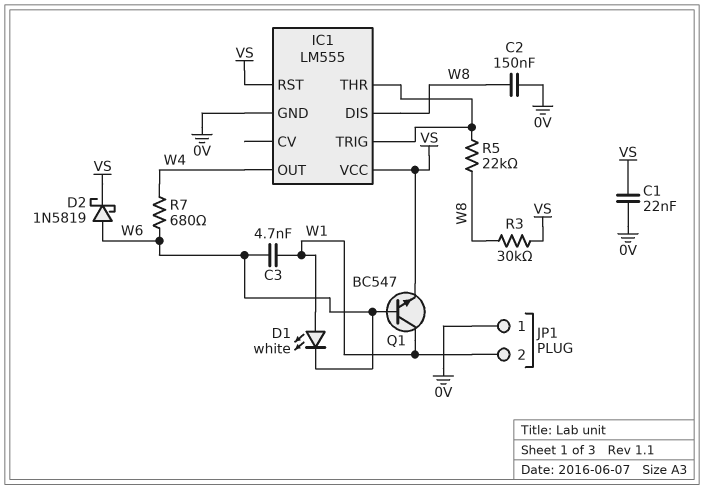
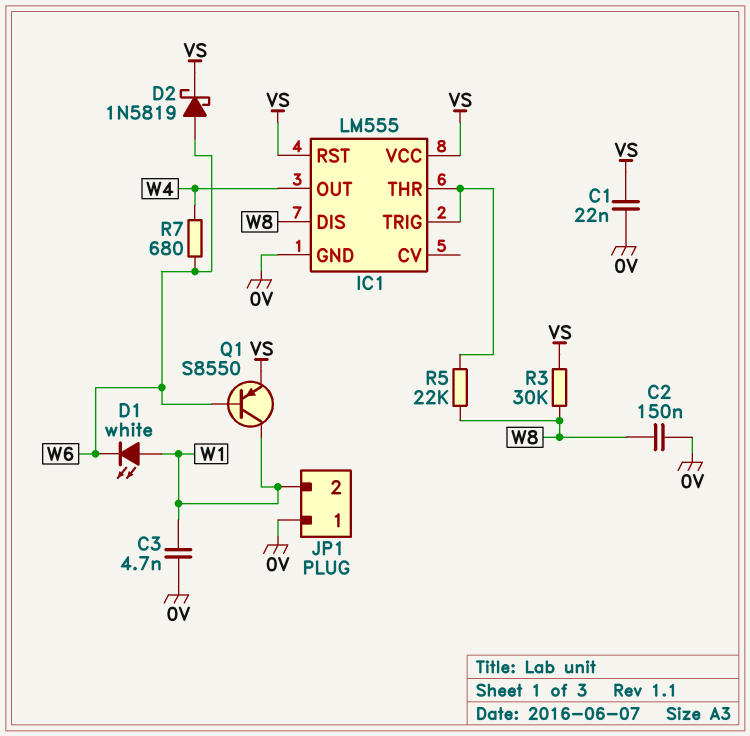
C3: 4.7nF (W1, W6) -> 4.7nF (0V, W1)
Q1: NPN BC547 (B W6, C W1, E VS) -> PNP S8550 (B W6, C W1, E VS)

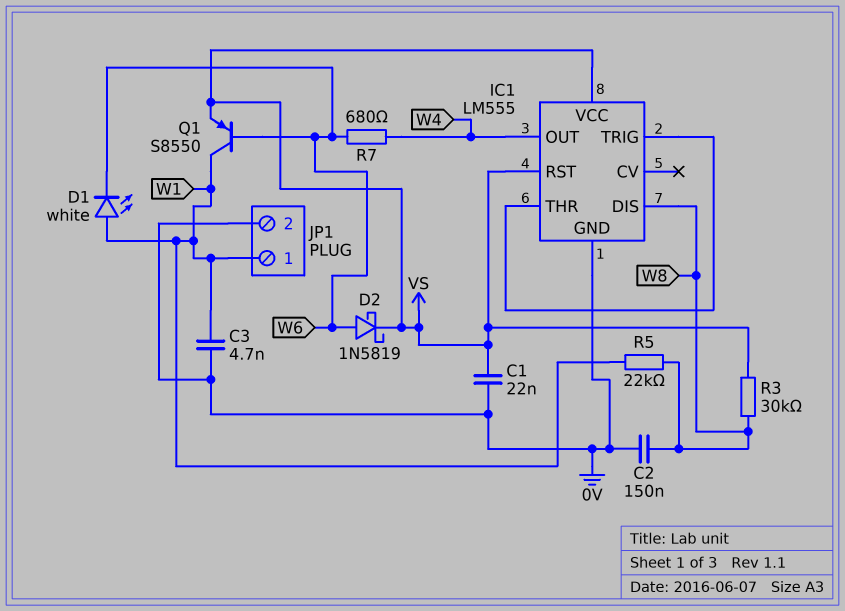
JP1 pin 1: 0V -> W1
JP1 pin 2: W1 -> 0V
R5: 22k (IC1/THR, W8) -> 22k (W1, W8)

